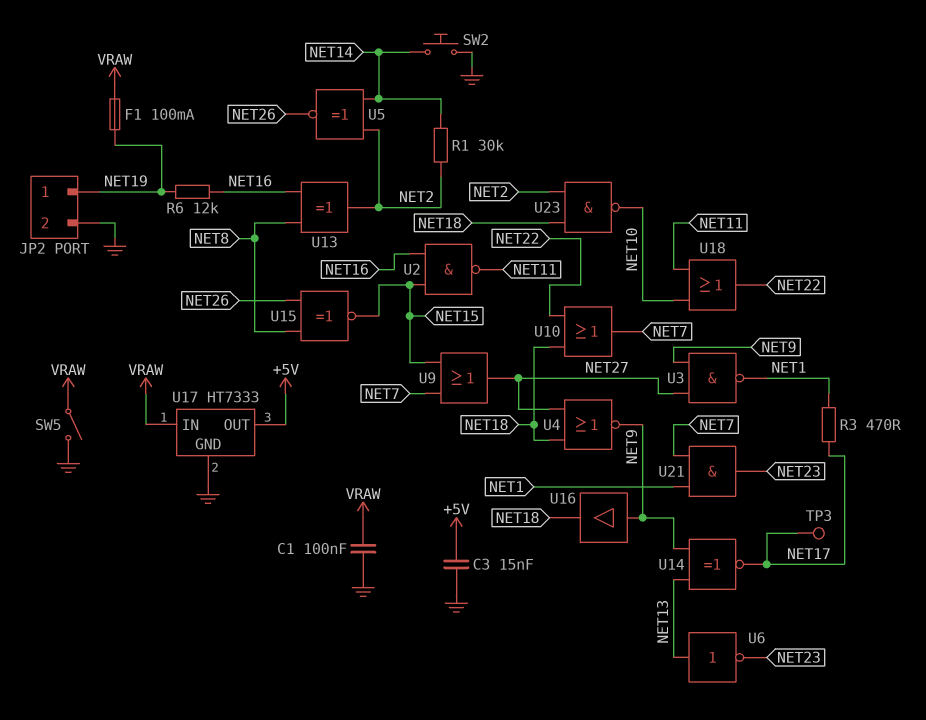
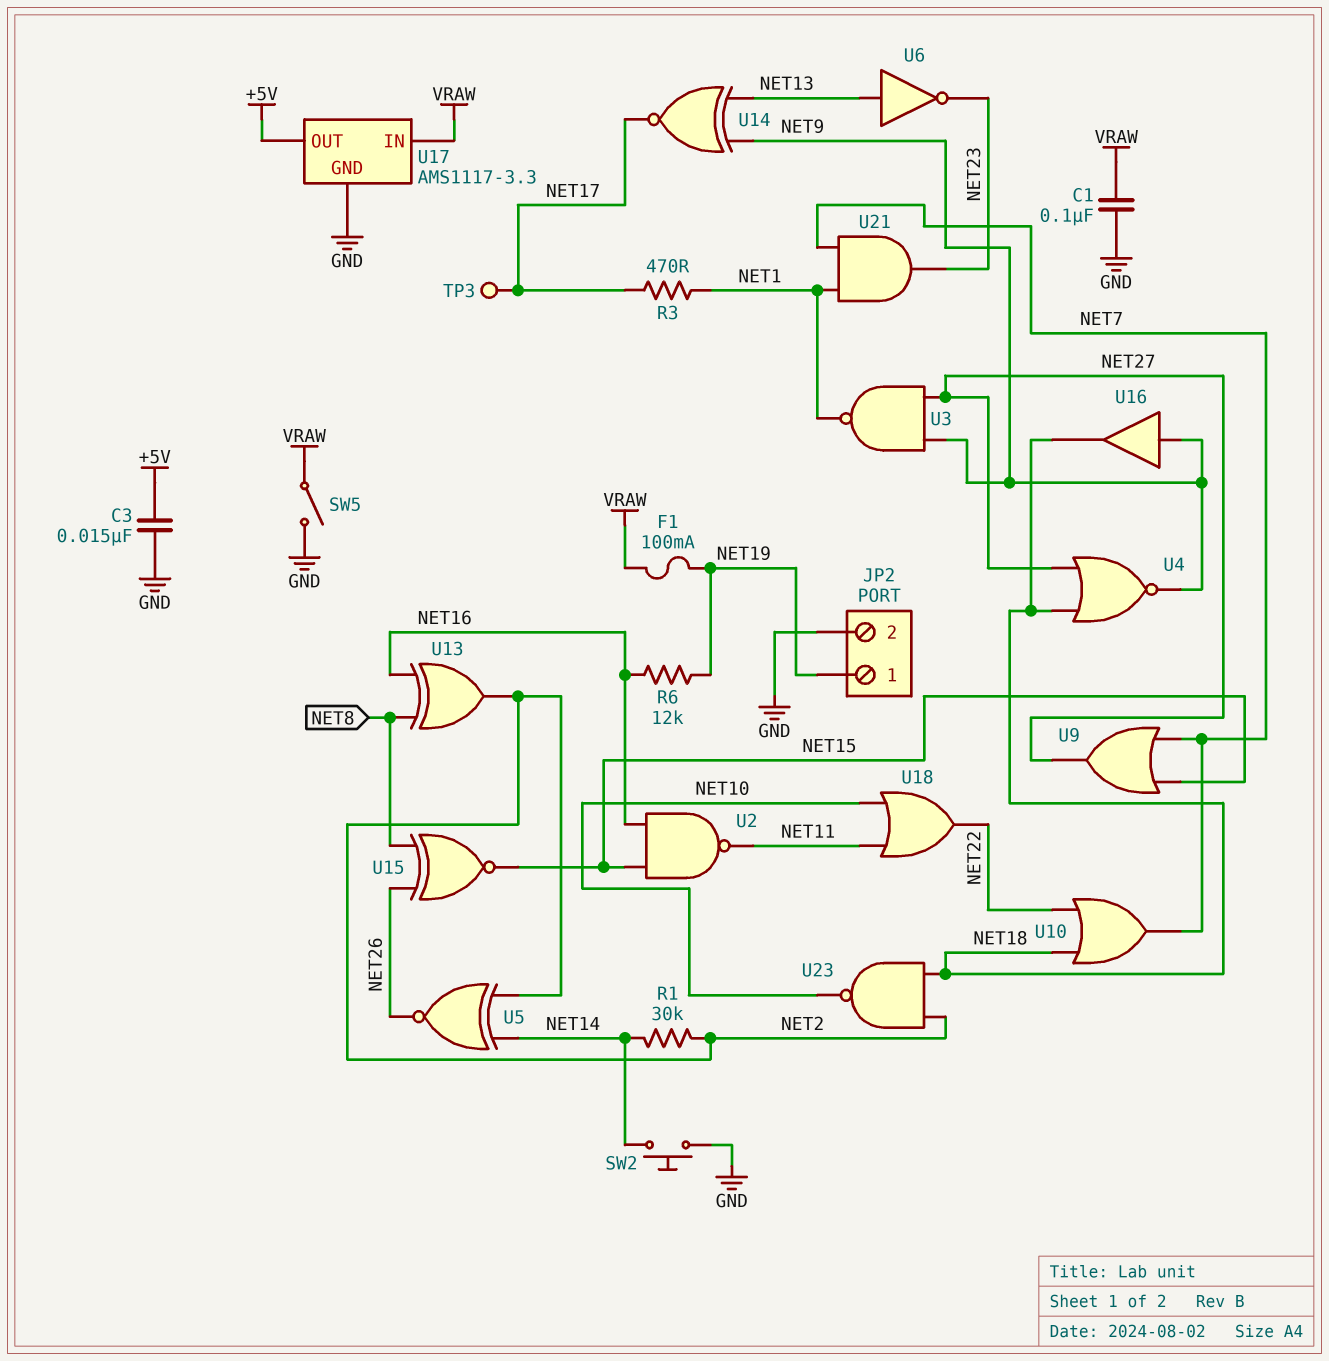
U17: HT7333 -> AMS1117-3.3

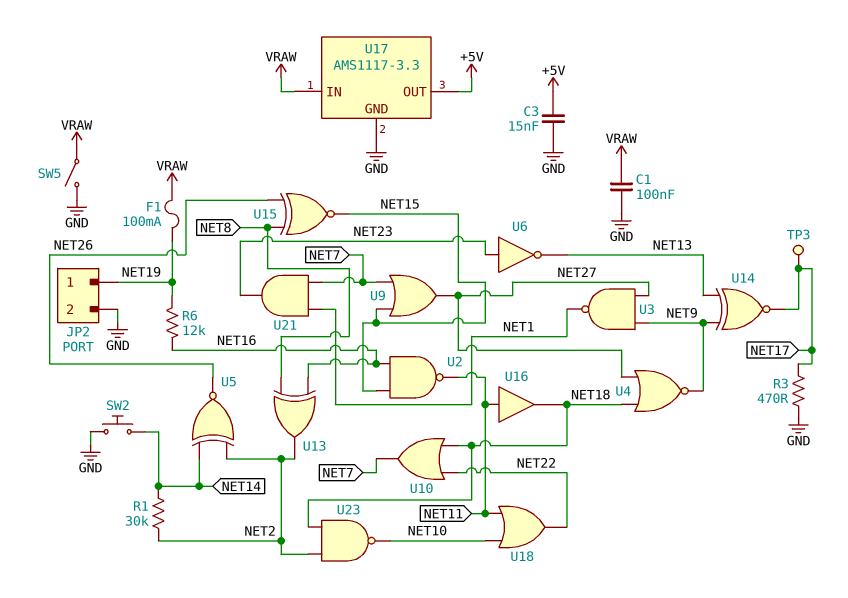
R3: 470 (NET1, NET17) -> 470 (GND, NET17)
U6: NOT (in NET13, out NET23) -> NOT (in NET23, out NET13)
U16: buffer (in NET9, out NET18) -> buffer (in NET11, out NET18)

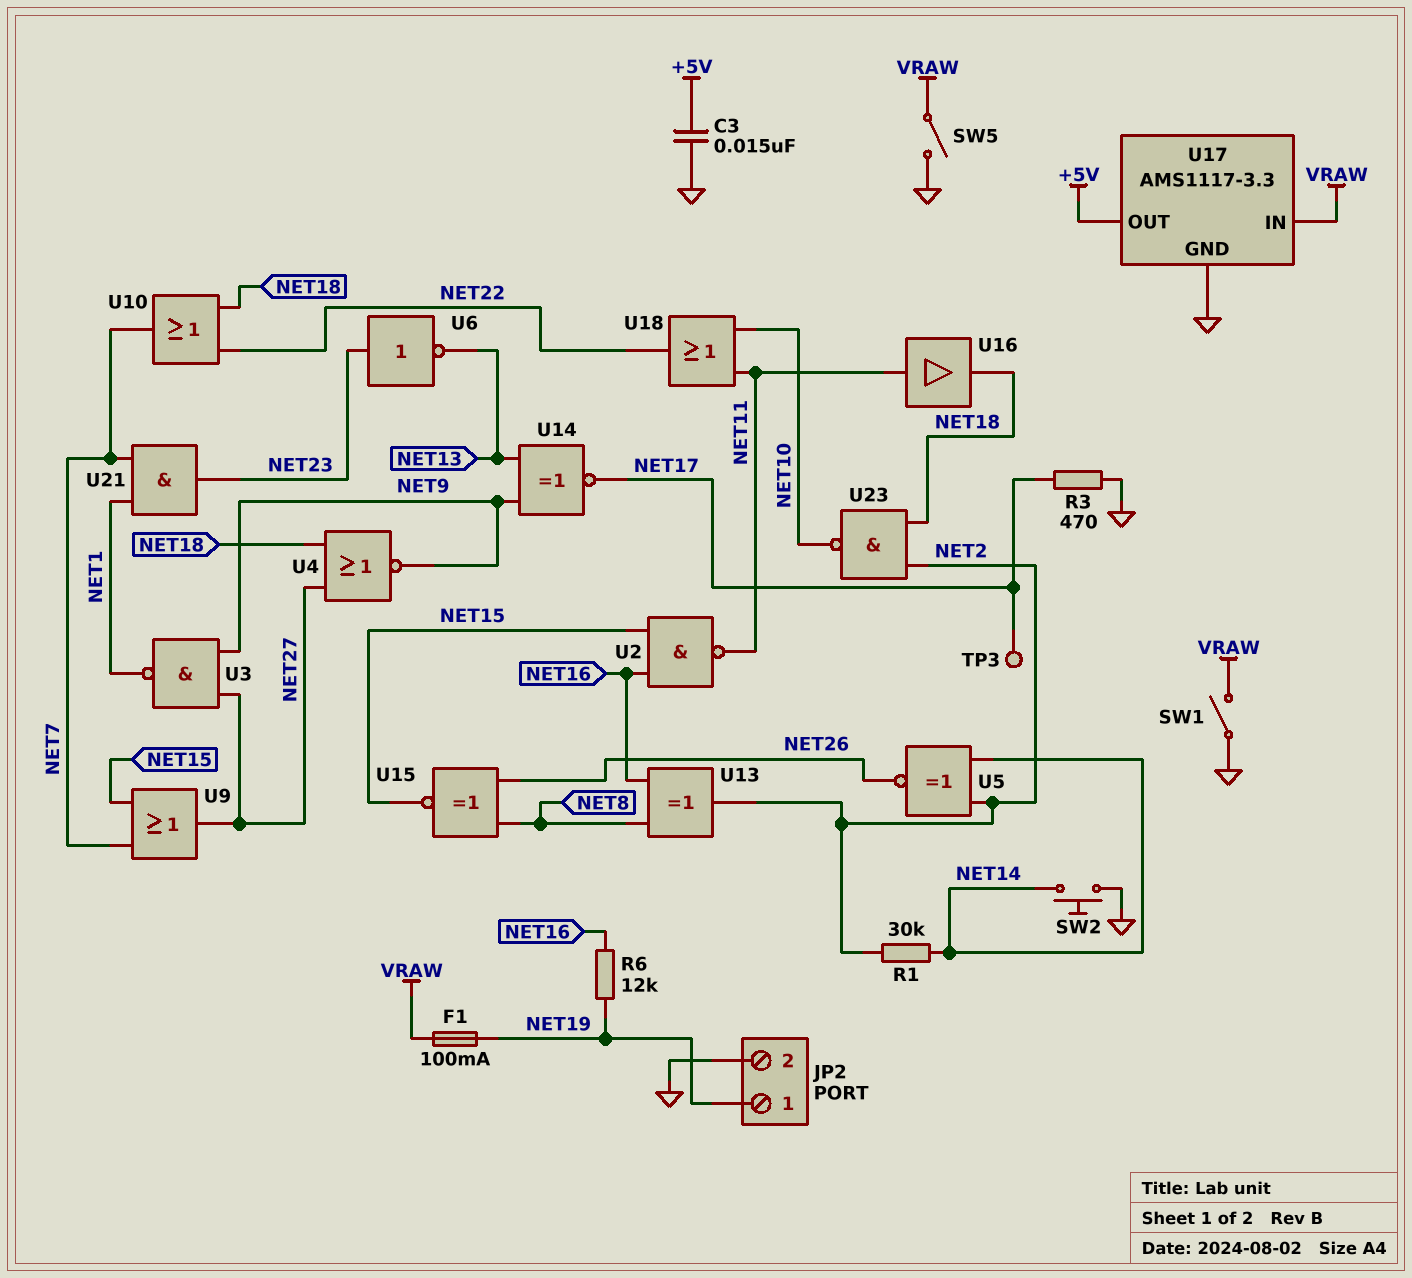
C1: 100nF (GND, VRAW) -> none
SW1: none -> switch (GND, VRAW)

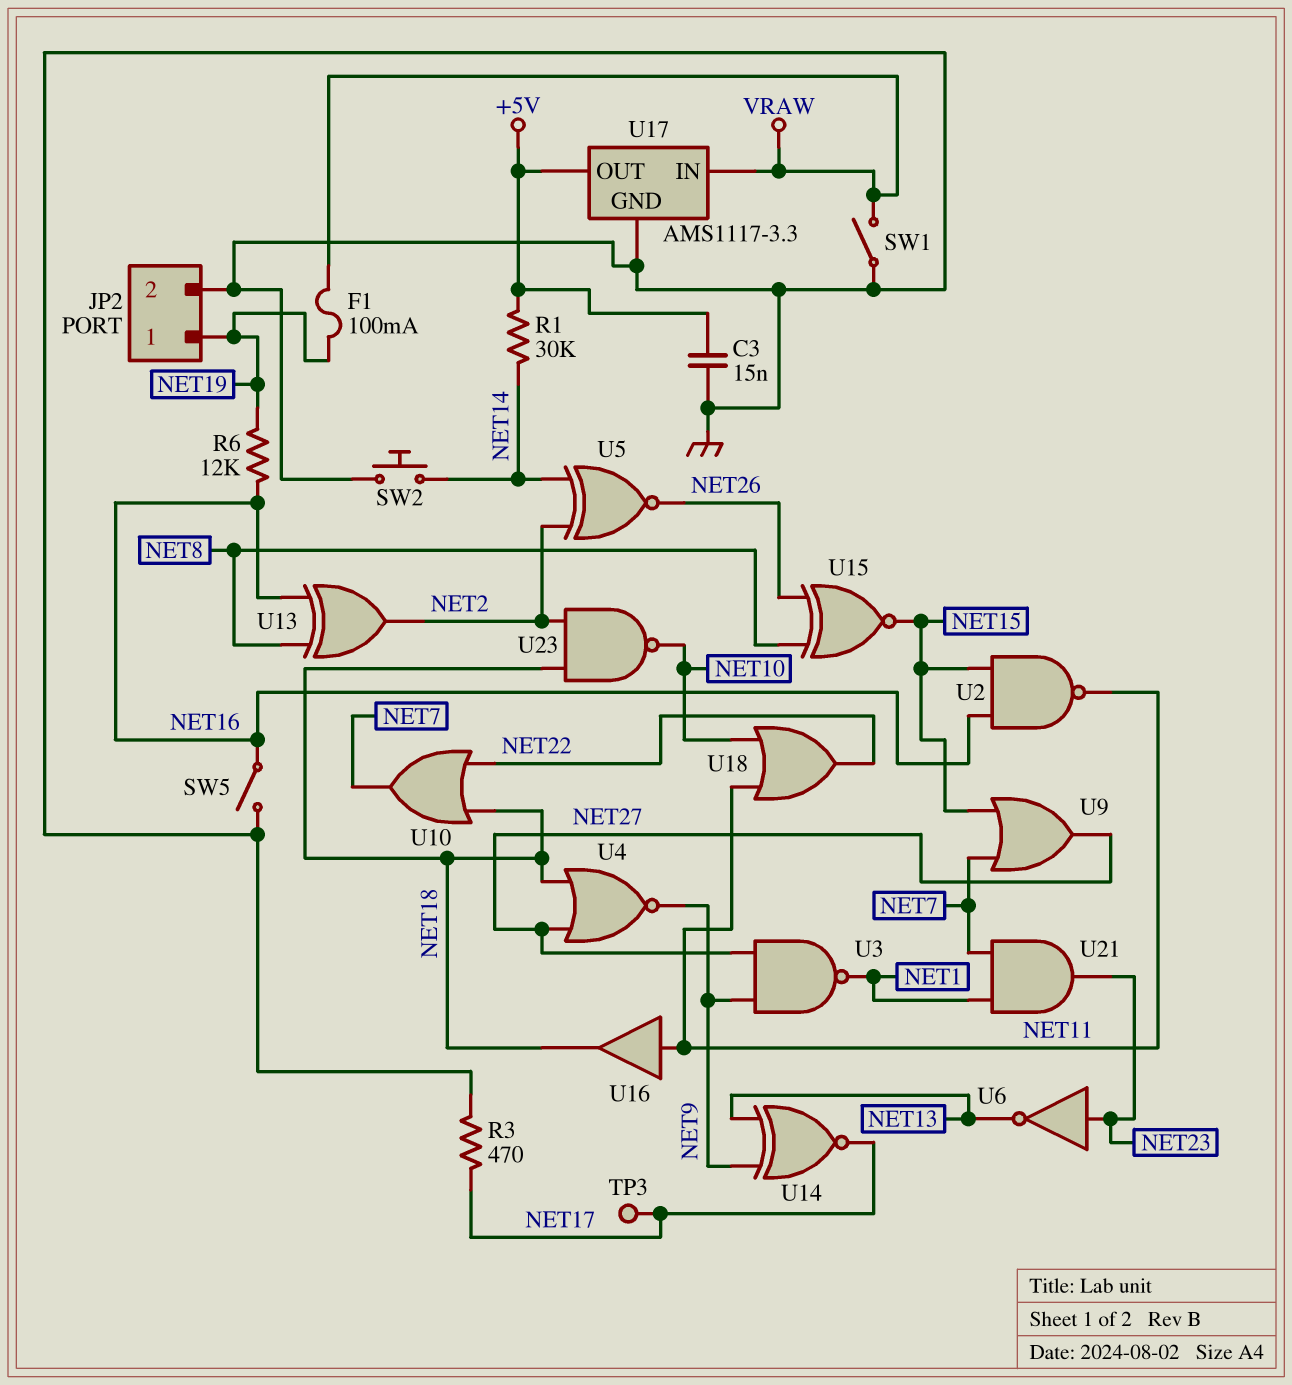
R1: 30k (NET2, NET14) -> 30k (+5V, NET14)
SW5: switch (GND, VRAW) -> switch (GND, NET16)

